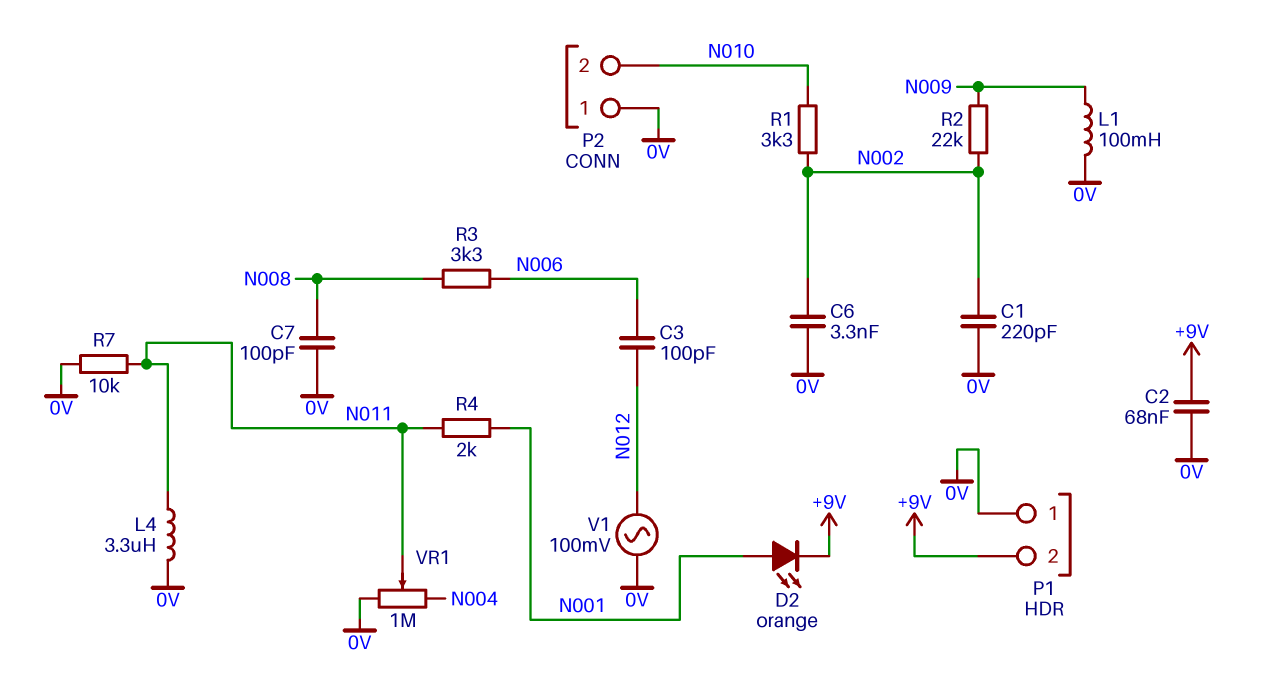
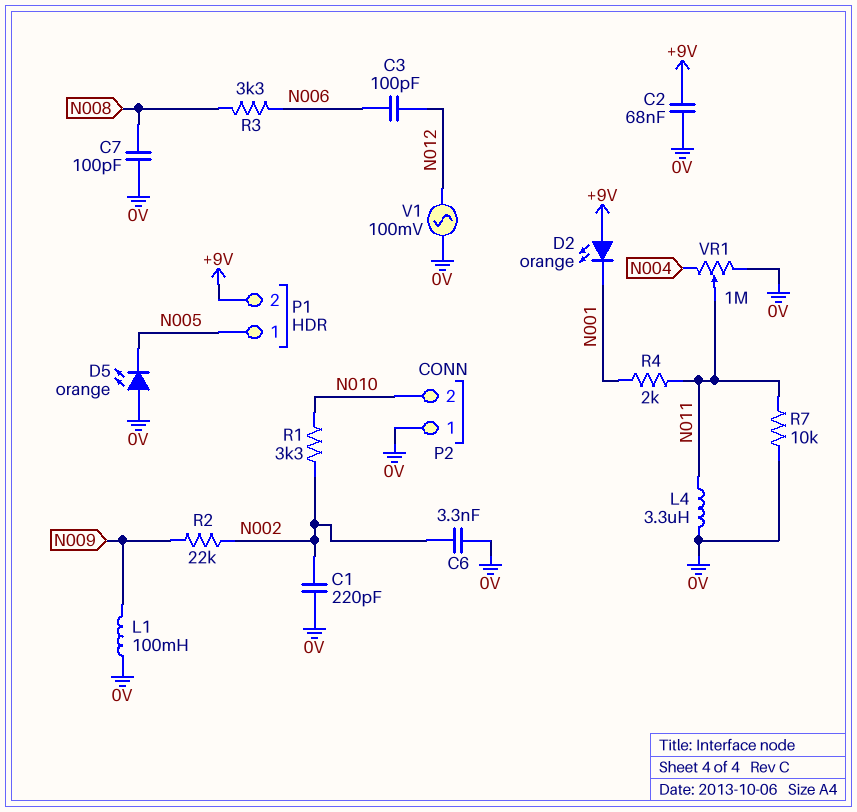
D2: LED orange (A N001, K +9V) -> LED orange (A +9V, K N001)
D5: none -> LED orange (A 0V, K N005)
P1 pin 1: 0V -> N005

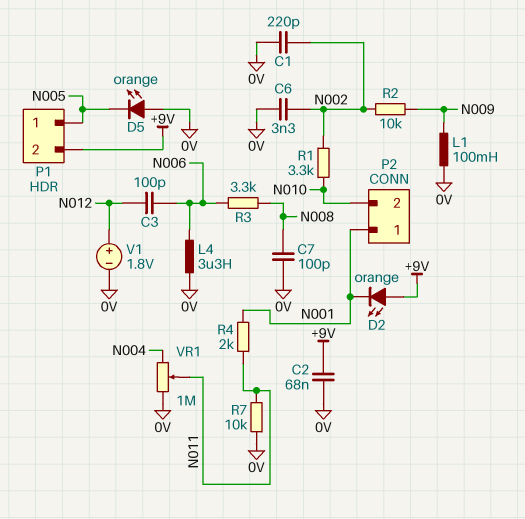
L4: 3.3uH (0V, N011) -> 3.3uH (0V, N006)
P2 pin 1: 0V -> N001
R2: 22k (N002, N009) -> 10k (N002, N009)
V1: AC 100mV (0V, N012) -> 1.8V (plus N012, minus 0V)

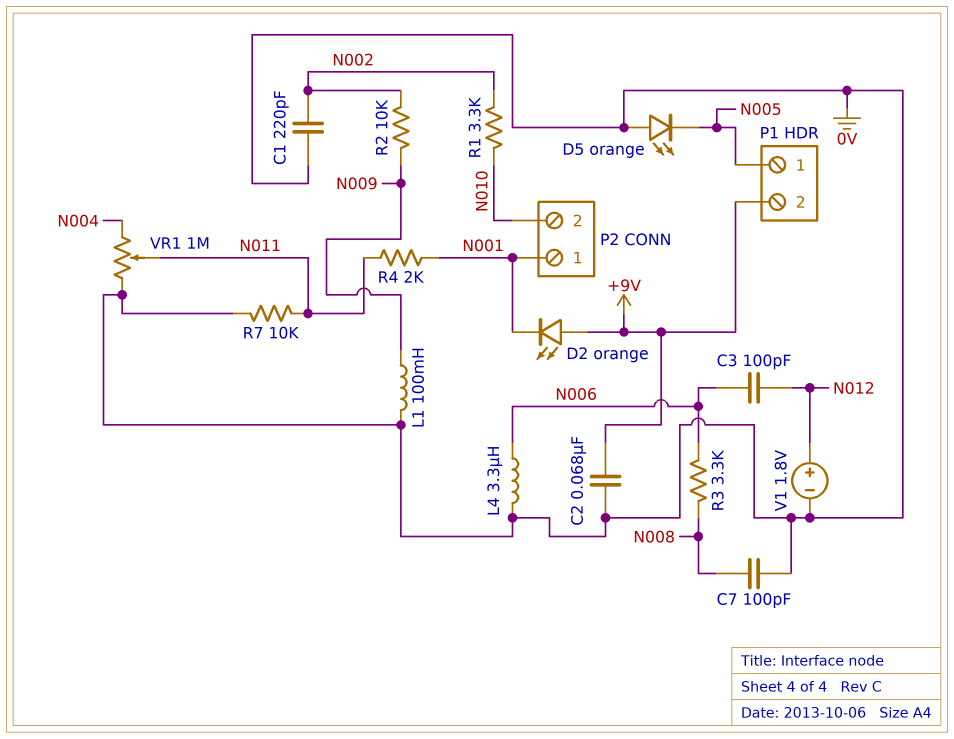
C6: 3.3nF (0V, N002) -> none

